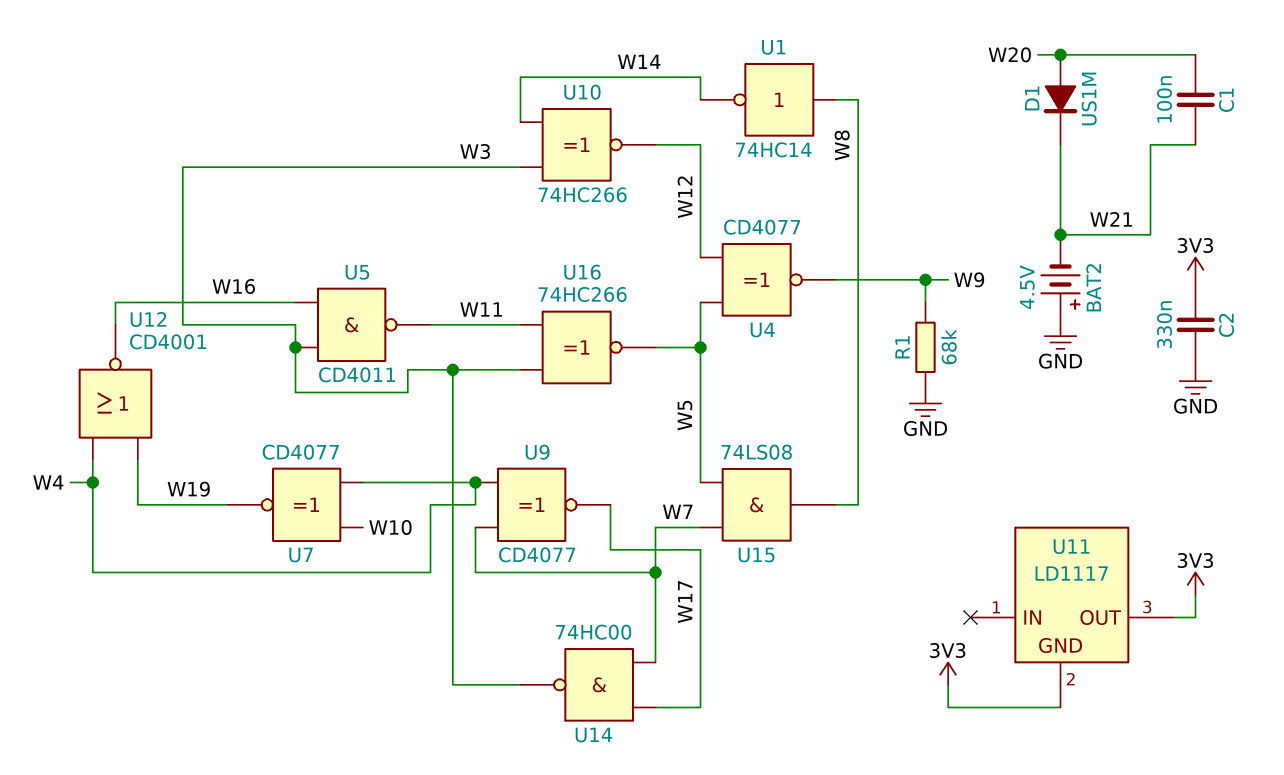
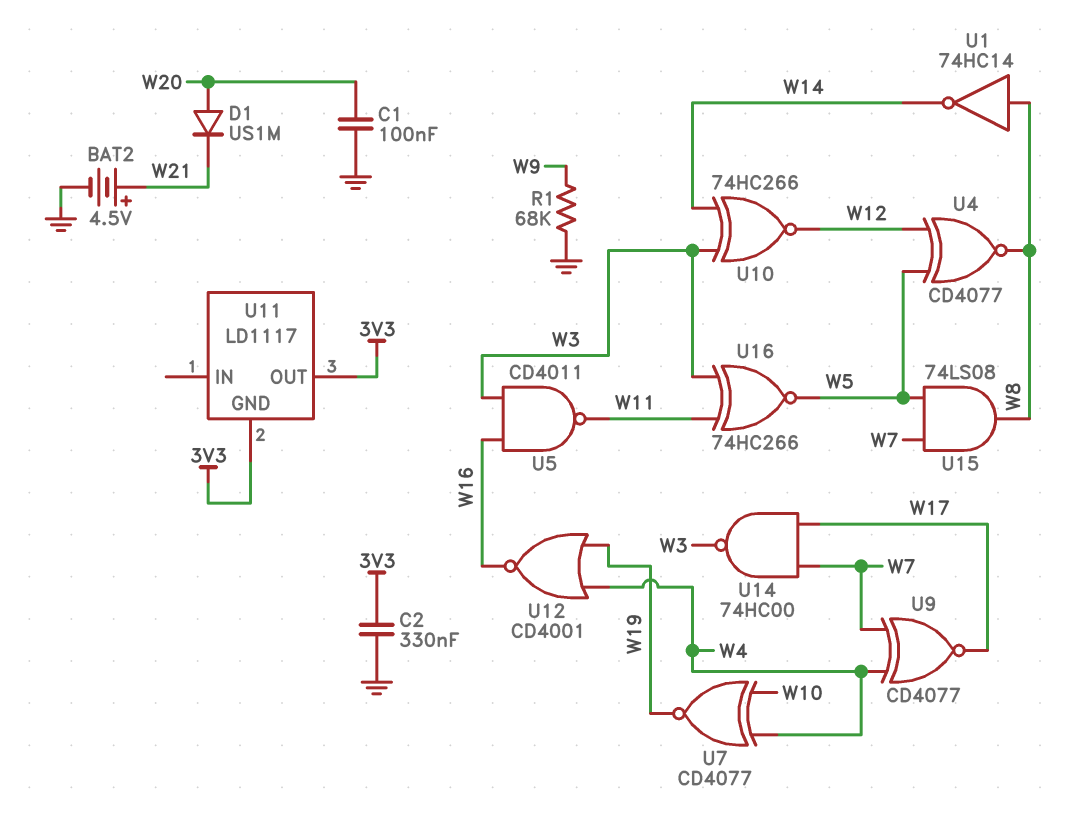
BAT2: 4.5V (plus GND, minus W21) -> 4.5V (plus W21, minus GND)
C1: 100nF (W20, W21) -> 100nF (GND, W20)
U4: XNOR CD4077 (in W5, in W12, out W9) -> XNOR CD4077 (in W5, in W12, out W8)

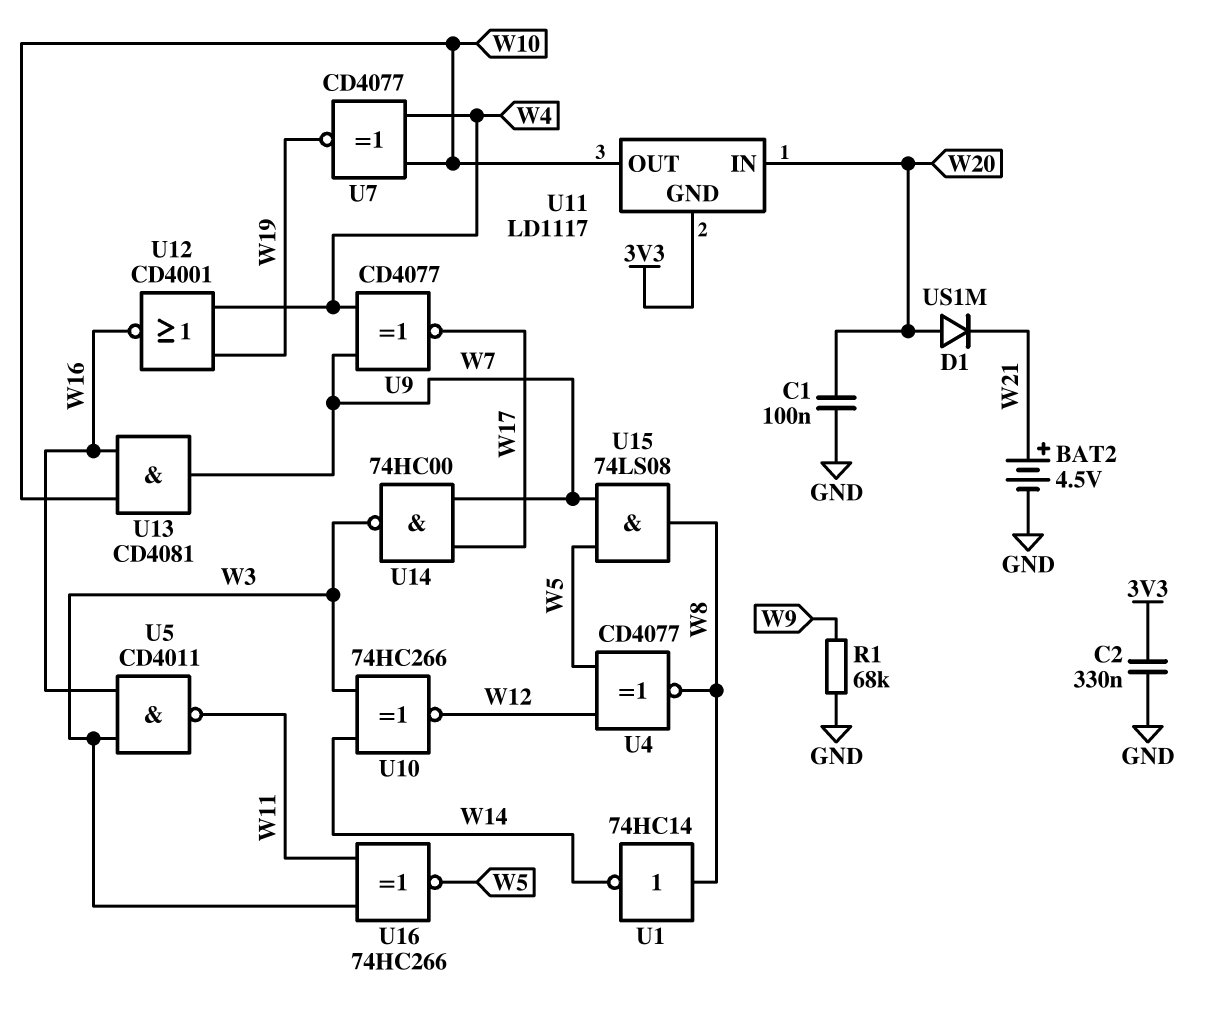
U11 pin IN: none -> W20
U11 pin OUT: 3V3 -> W10
U13: none -> AND CD4081 (in W10, in W16, out W7)

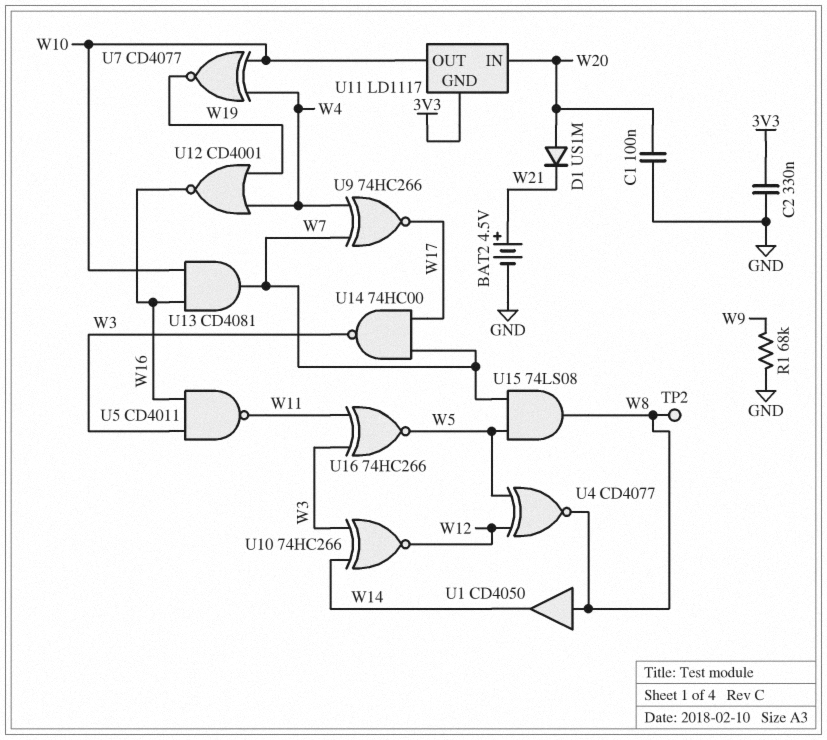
TP2: none -> test point (W8)
U1: NOT 74HC14 (in W8, out W14) -> buffer CD4050 (in W8, out W14)
U9: XNOR CD4077 (in W4, in W7, out W17) -> XNOR 74HC266 (in W4, in W7, out W17)

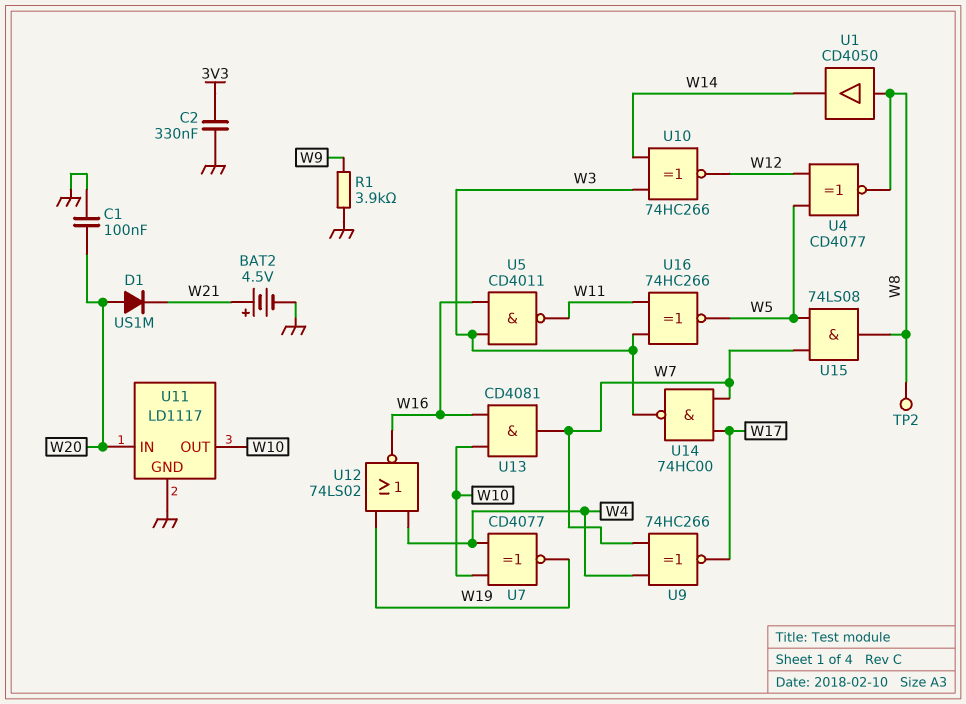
R1: 68k (GND, W9) -> 3.9k (GND, W9)
U11 pin GND: 3V3 -> GND
U12: NOR CD4001 (in W4, in W19, out W16) -> NOR 74LS02 (in W4, in W19, out W16)

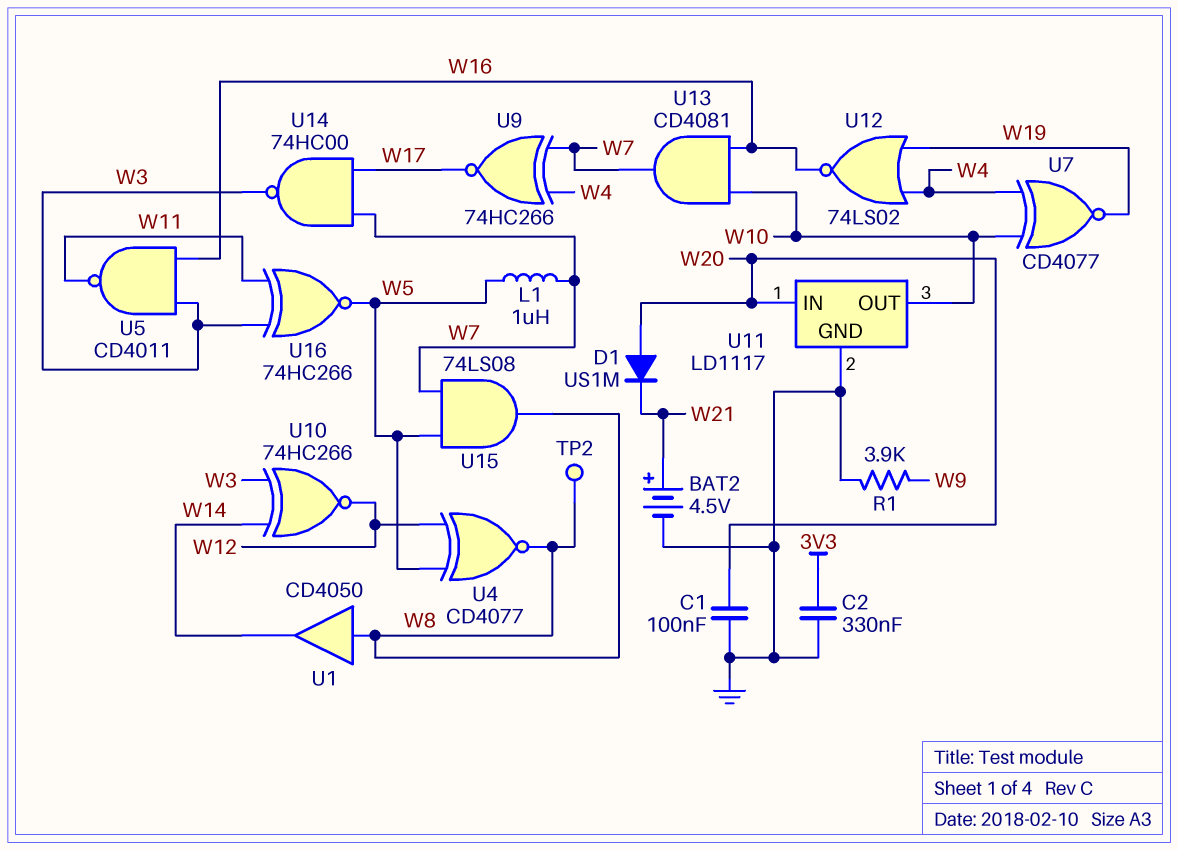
L1: none -> 1uH (W5, W7)

